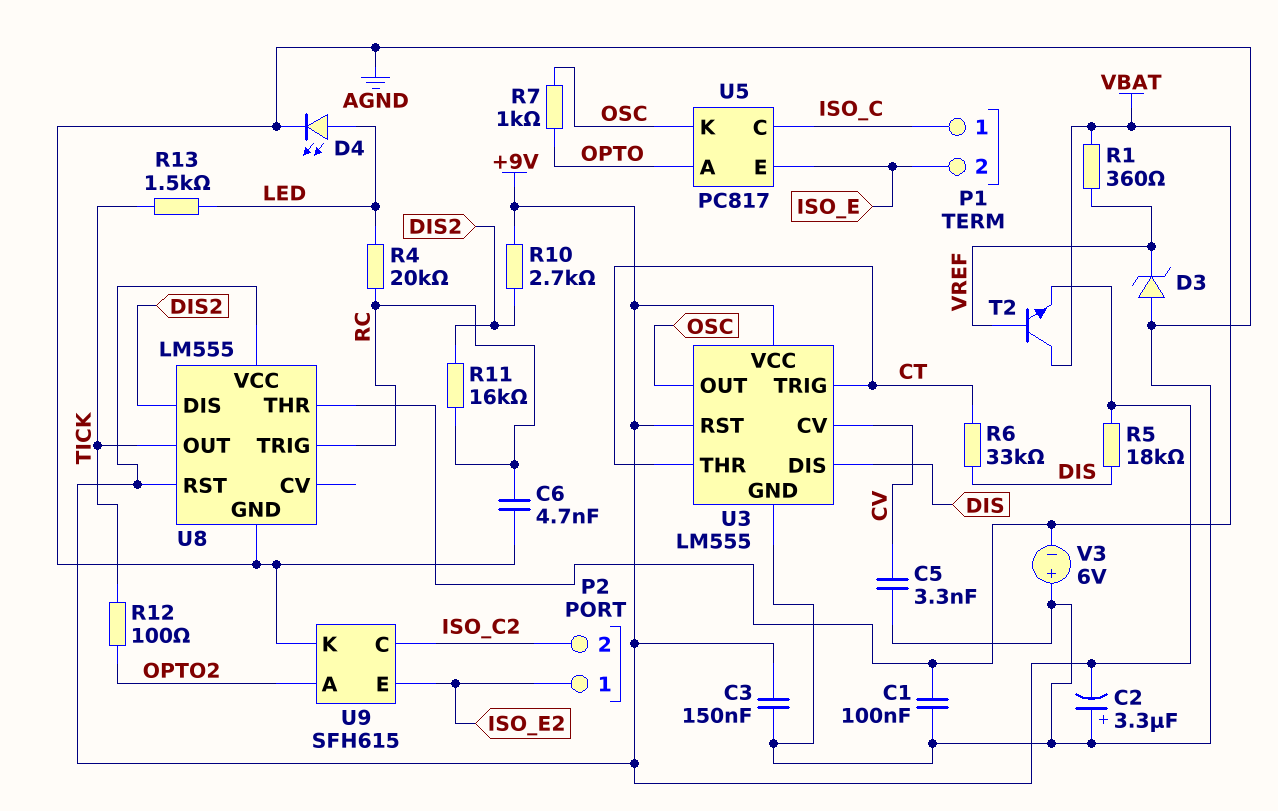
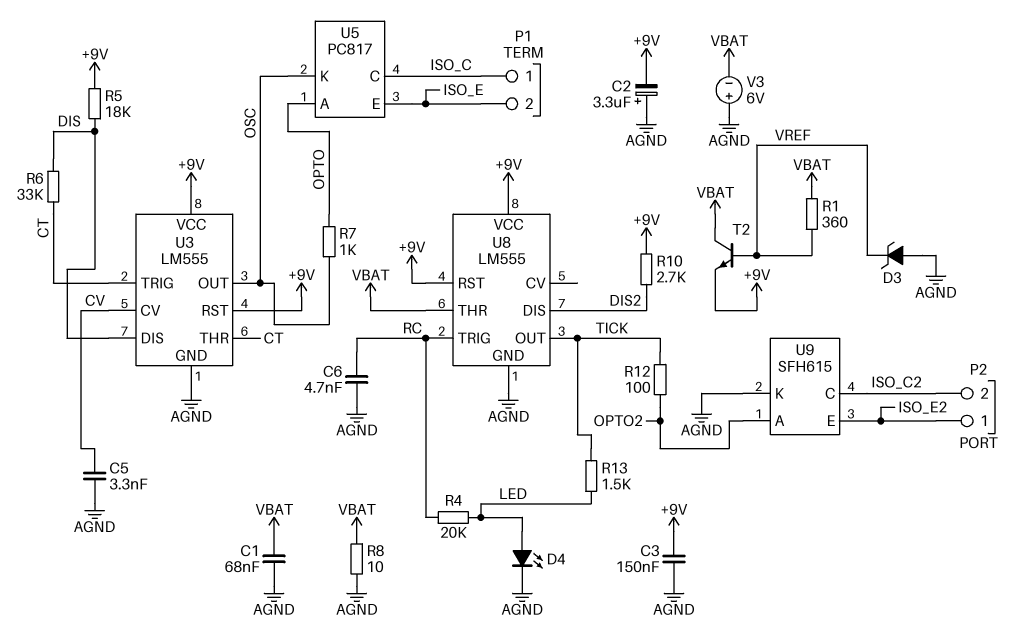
C1: 100nF (AGND, VBAT) -> 68nF (AGND, VBAT)
R8: none -> 10 (AGND, VBAT)
R11: 16k (DIS2, RC) -> none

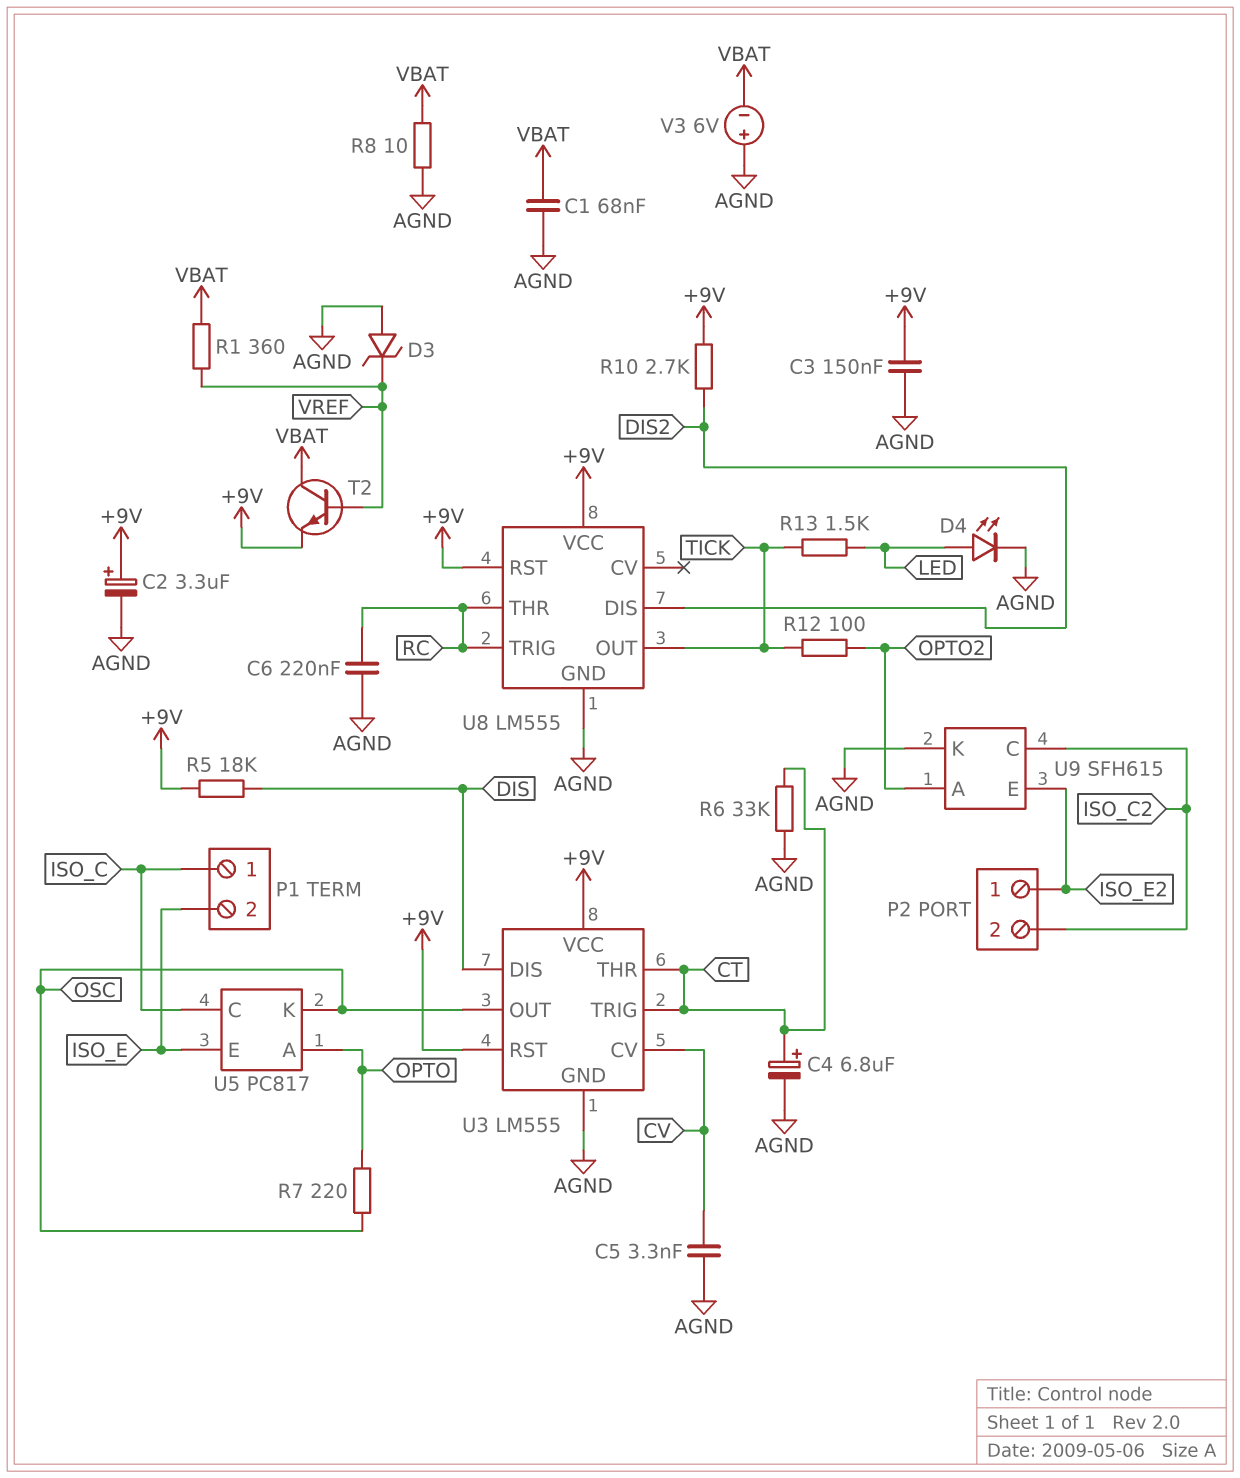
C2: 3.3uF (plus AGND, minus +9V) -> 3.3uF (plus +9V, minus AGND)
C4: none -> 6.8uF (plus CT, minus AGND)
C6: 4.7nF (AGND, RC) -> 220nF (AGND, RC)
R4: 20k (LED, RC) -> none
R6: 33k (CT, DIS) -> 33k (AGND, CT)
R7: 1k (OPTO, OSC) -> 220 (OPTO, OSC)
U8 pin THR: VBAT -> RC

